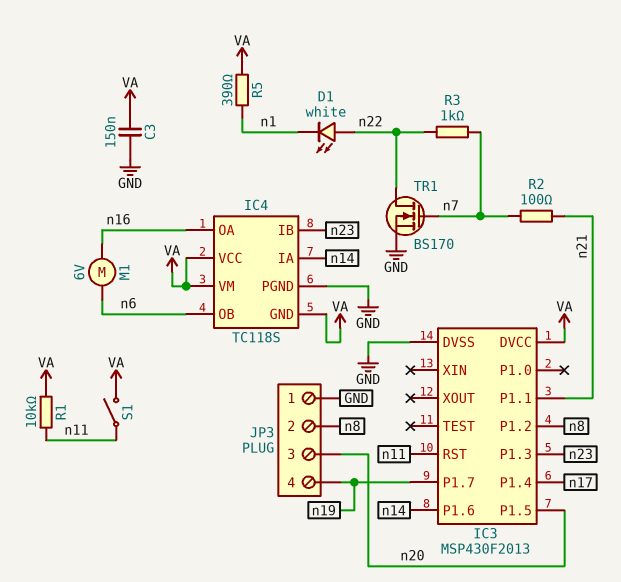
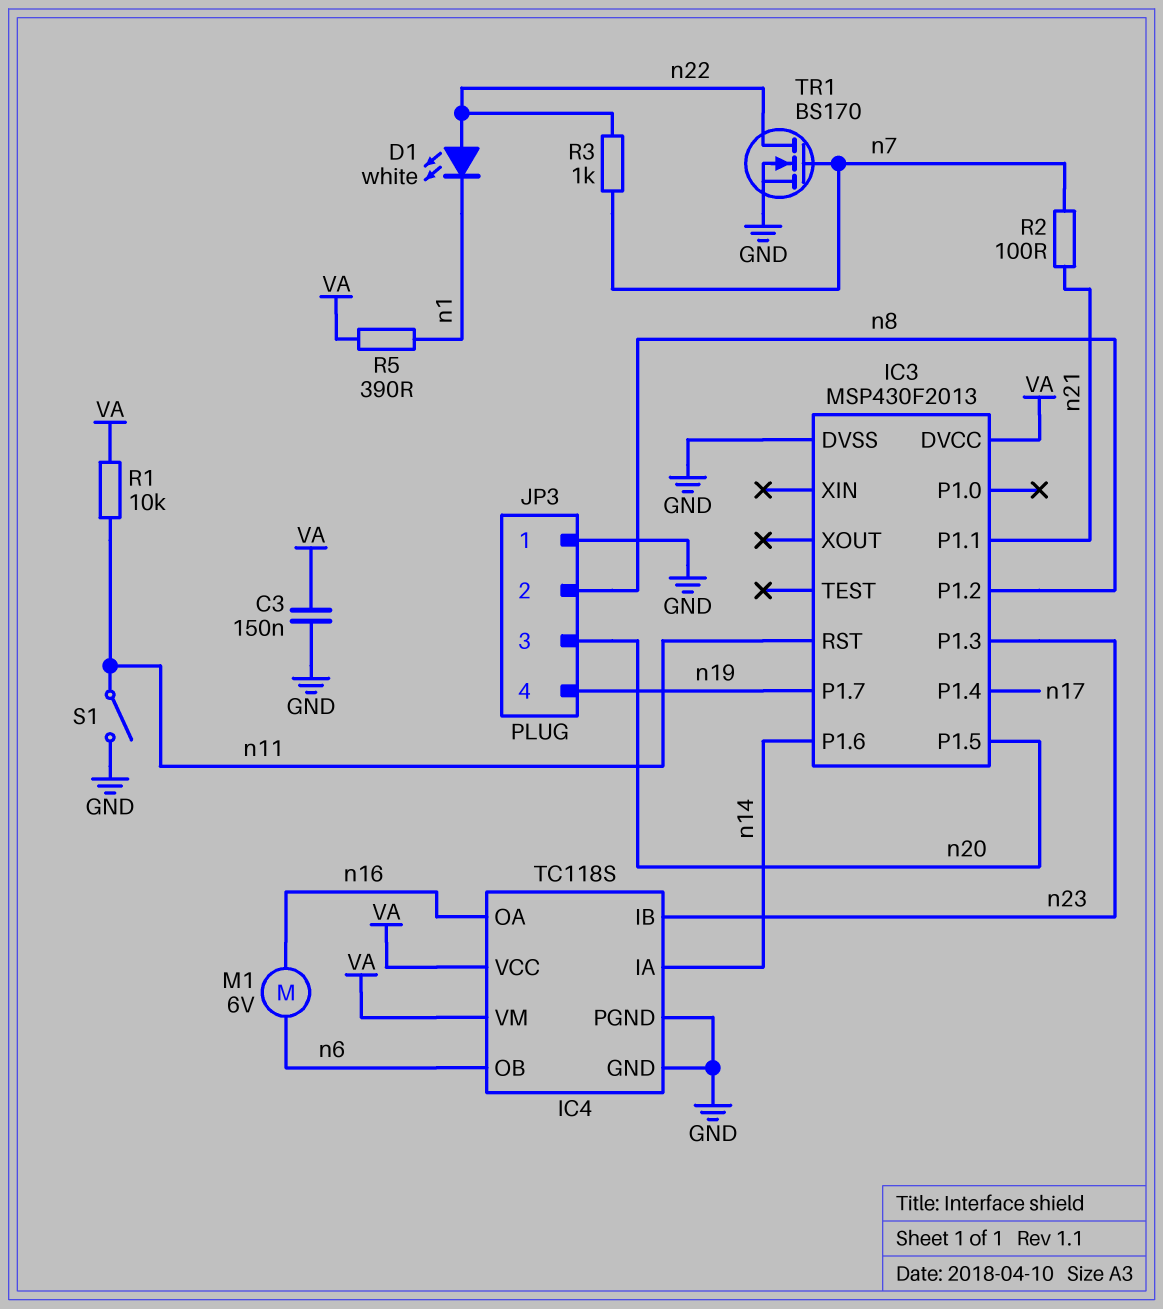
IC4 pin GND: VA -> GND
S1: switch (VA, n11) -> switch (GND, n11)

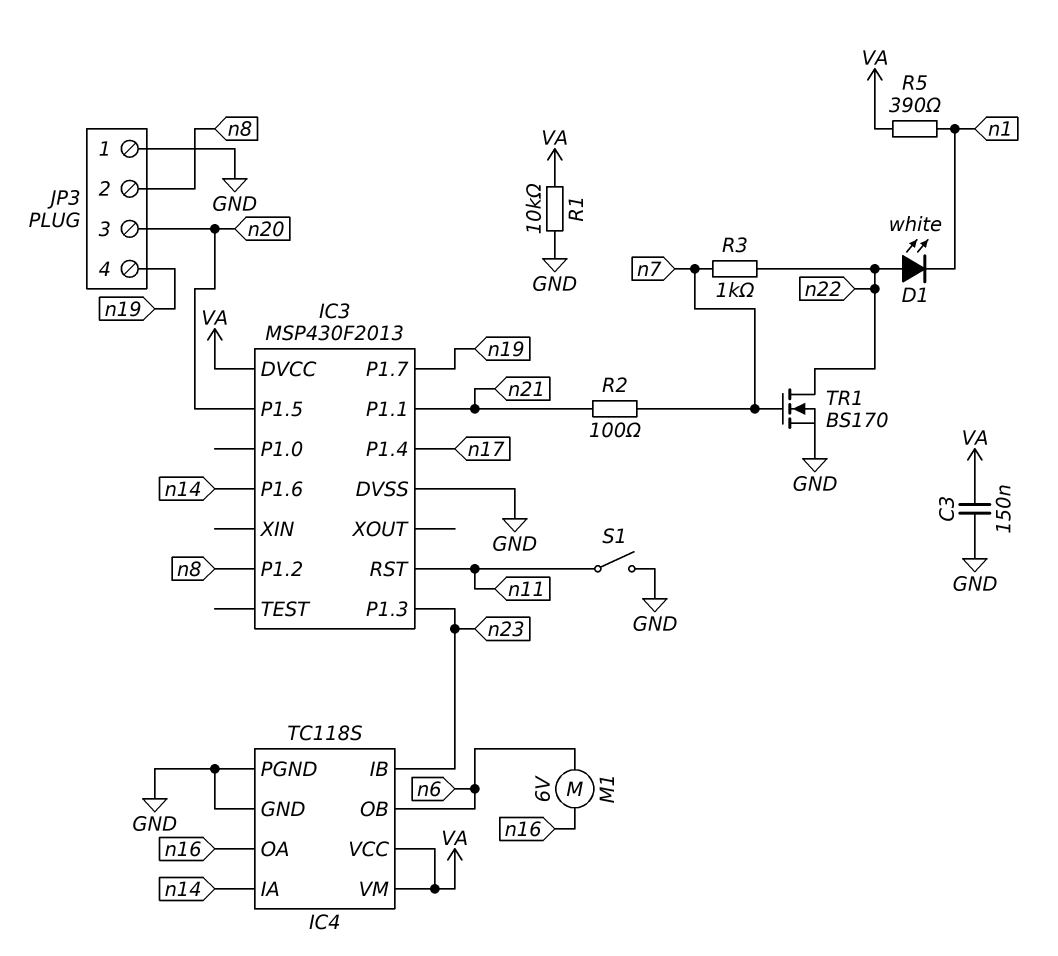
R1: 10k (VA, n11) -> 10k (GND, VA)

